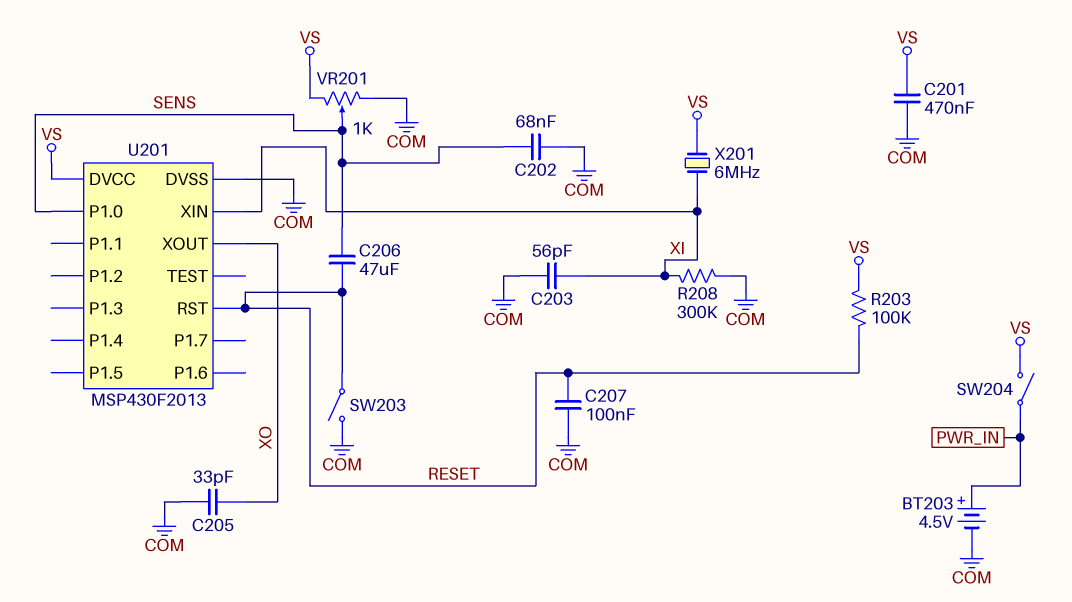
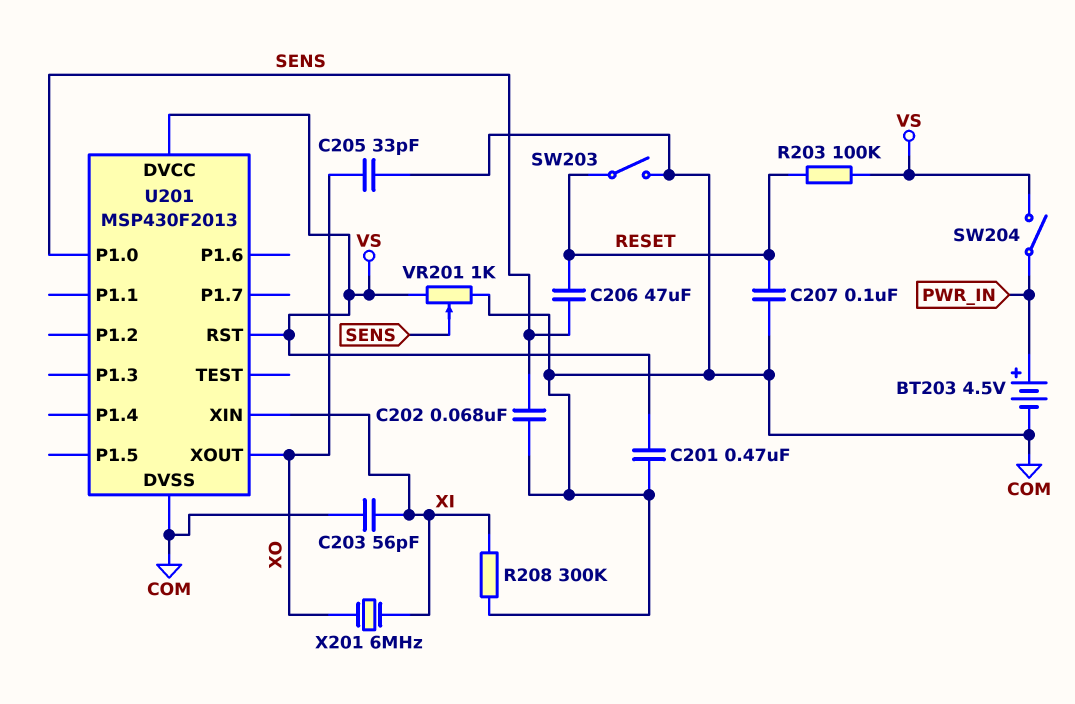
U201 pin RST: RESET -> VS
X201: 6MHz (VS, XI) -> 6MHz (XI, XO)

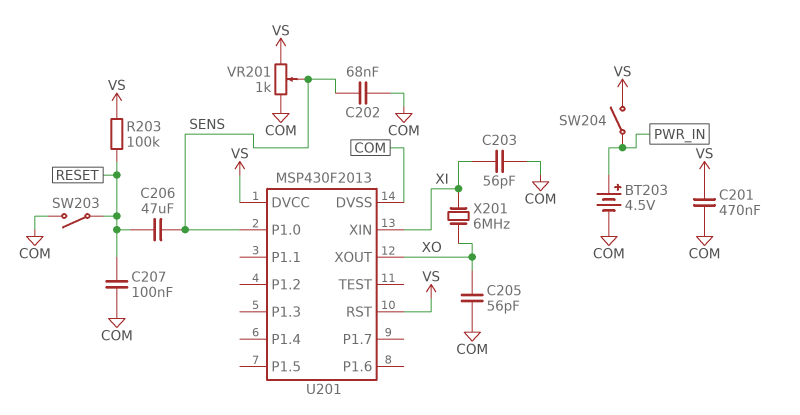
C205: 33pF (COM, XO) -> 56pF (COM, XO)
R208: 300k (COM, XI) -> none

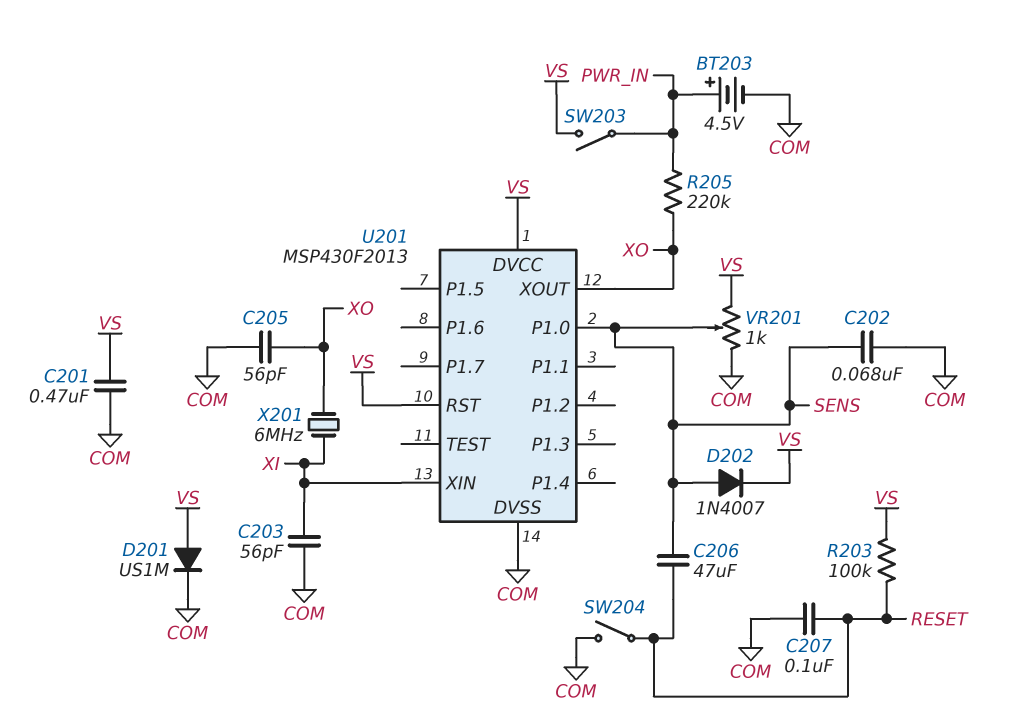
D201: none -> diode US1M (A VS, K COM)
D202: none -> diode 1N4007 (A SENS, K VS)
R205: none -> 220k (PWR_IN, XO)
SW203: switch (COM, RESET) -> switch (PWR_IN, VS)
SW204: switch (PWR_IN, VS) -> switch (COM, RESET)

